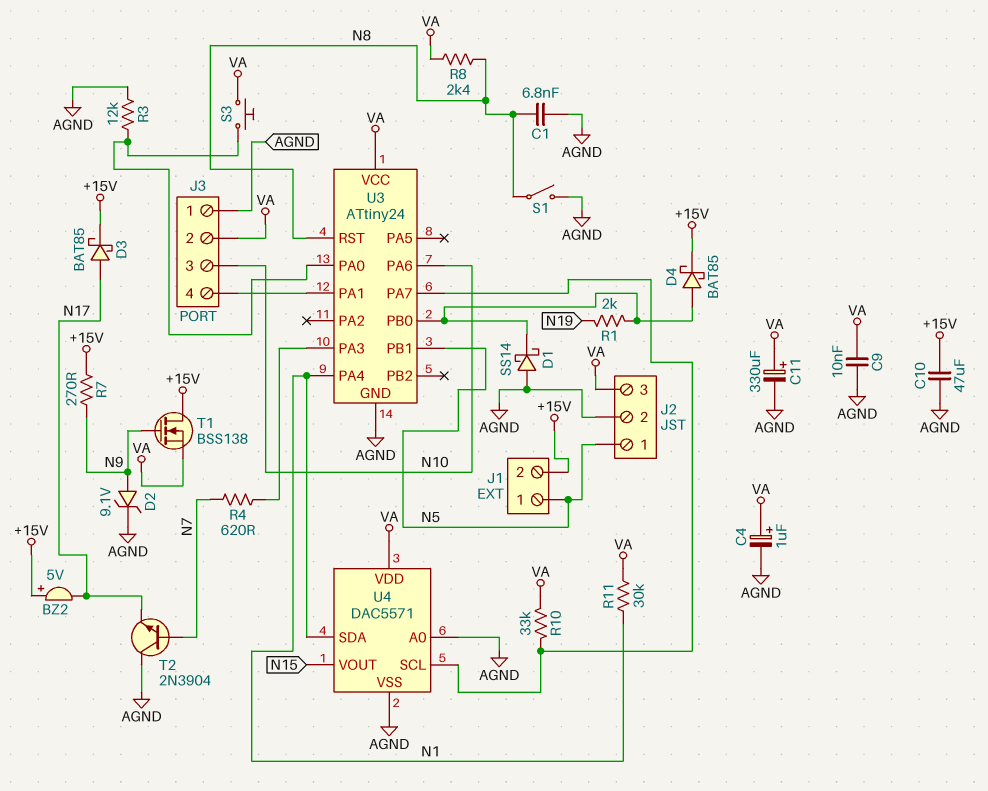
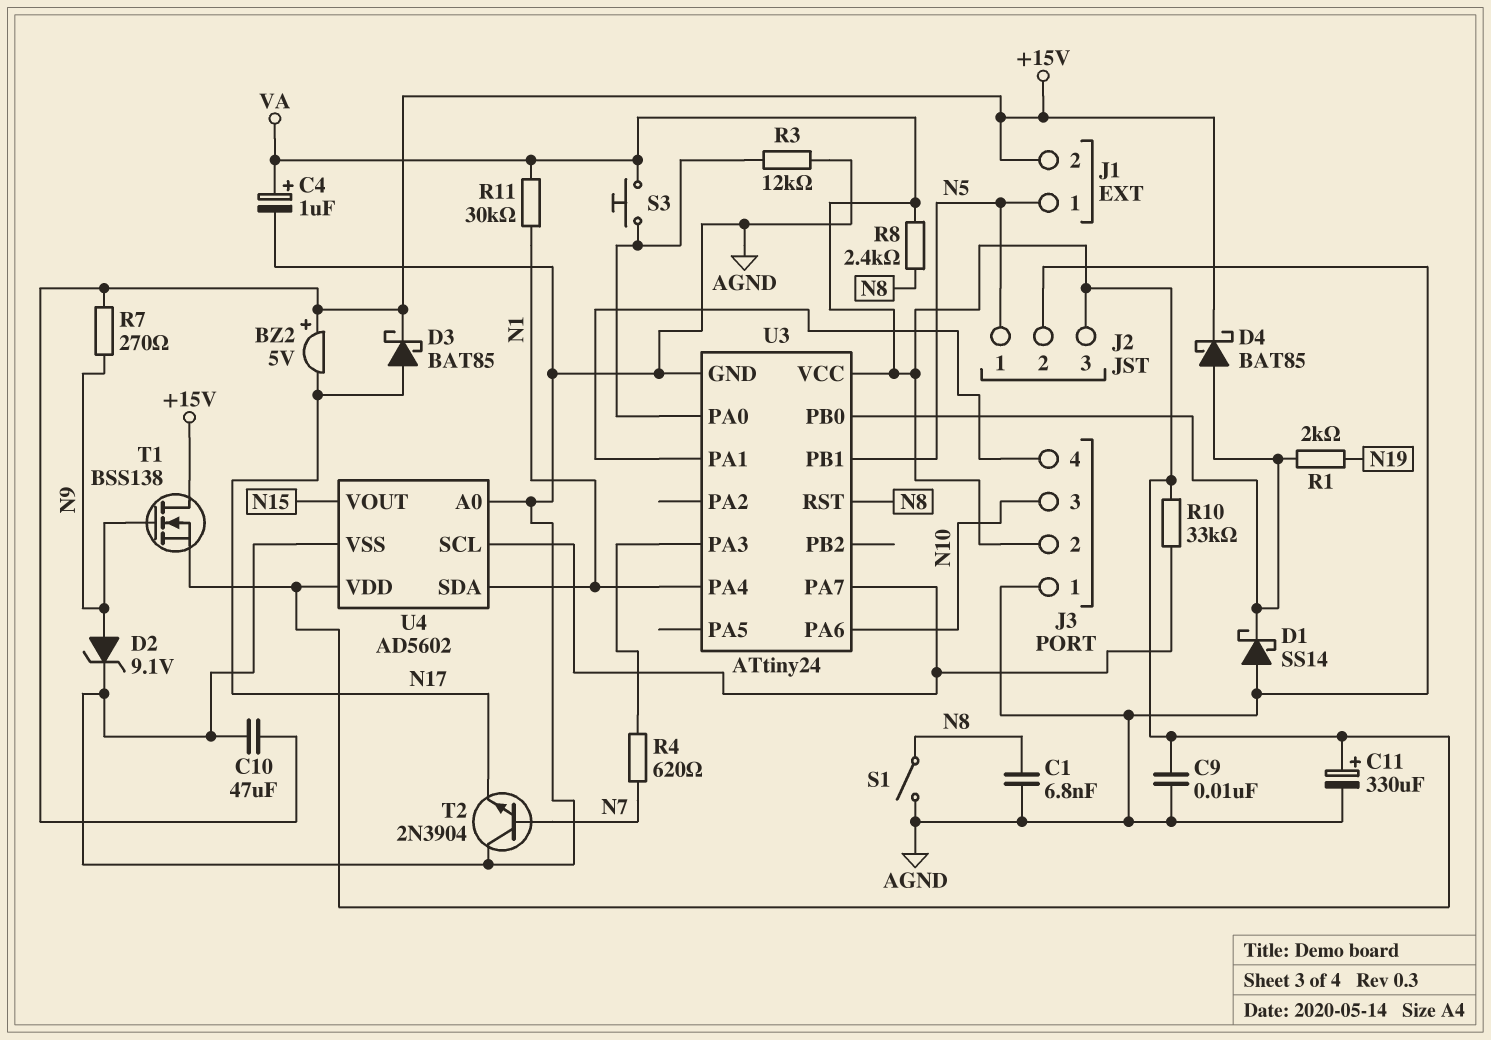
U4: DAC5571 -> AD5602

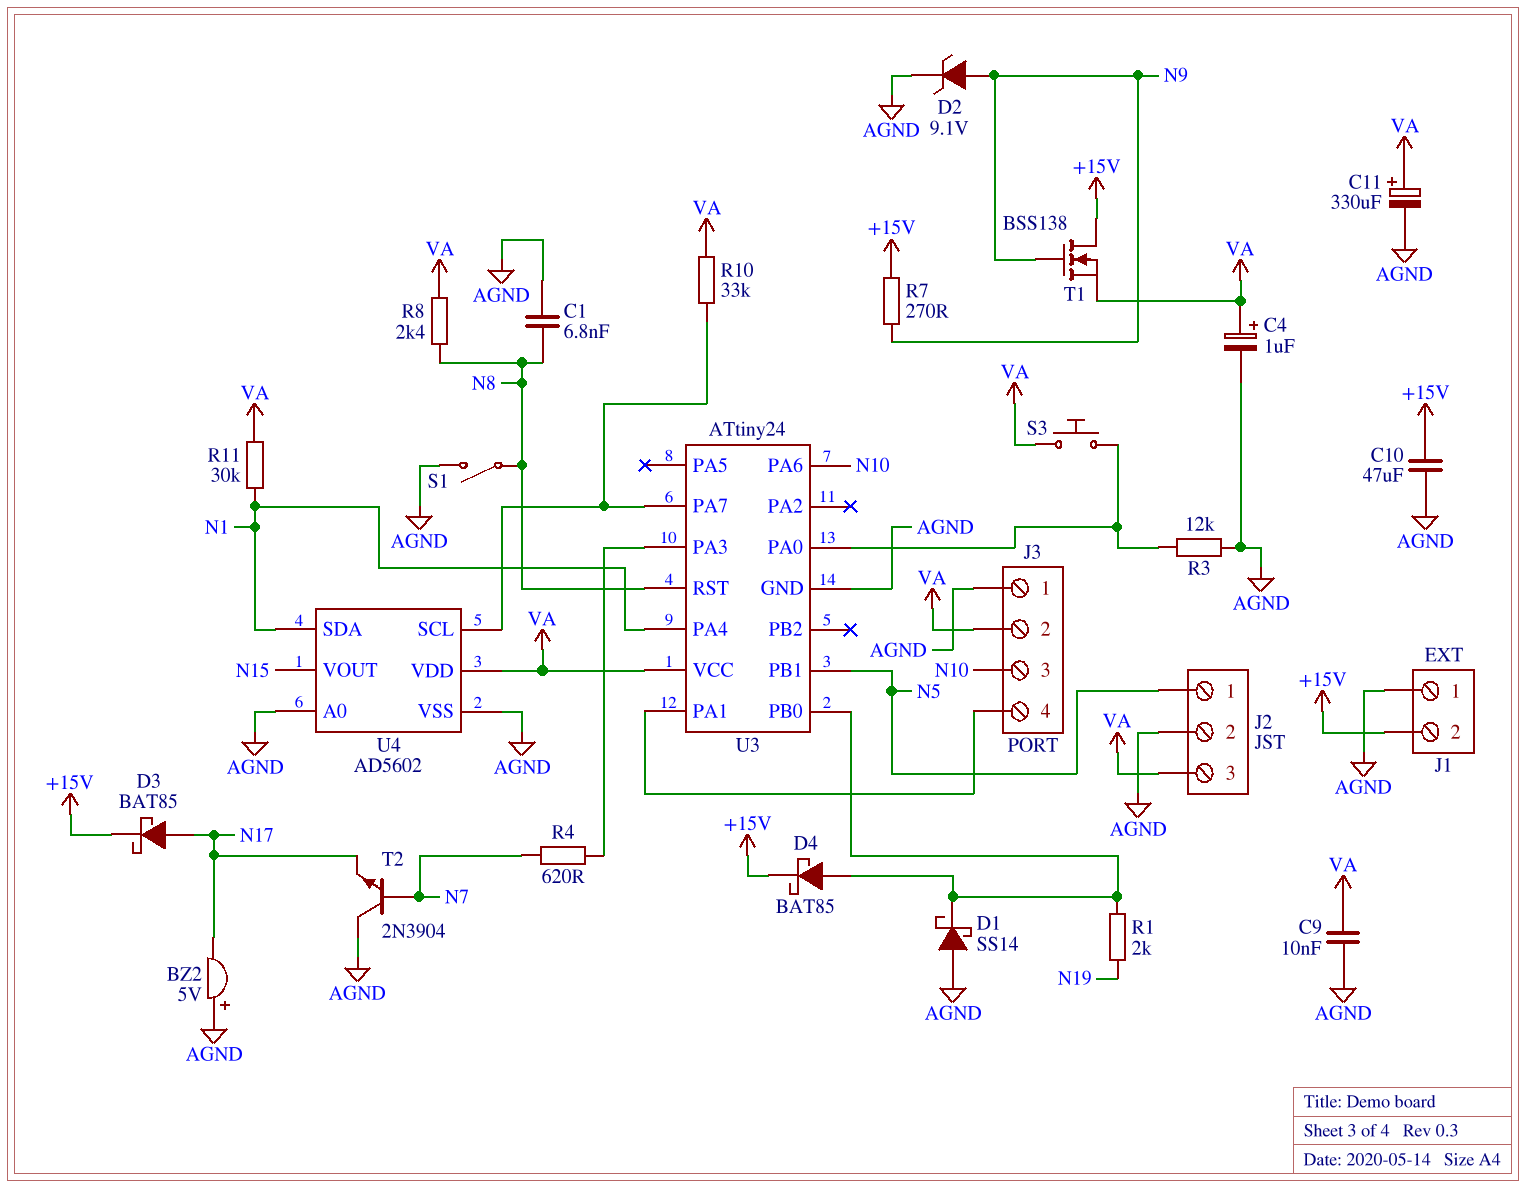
BZ2: buzzer 5V (plus +15V, minus N17) -> buzzer 5V (plus AGND, minus N17)
J1 pin 1: N5 -> AGND

